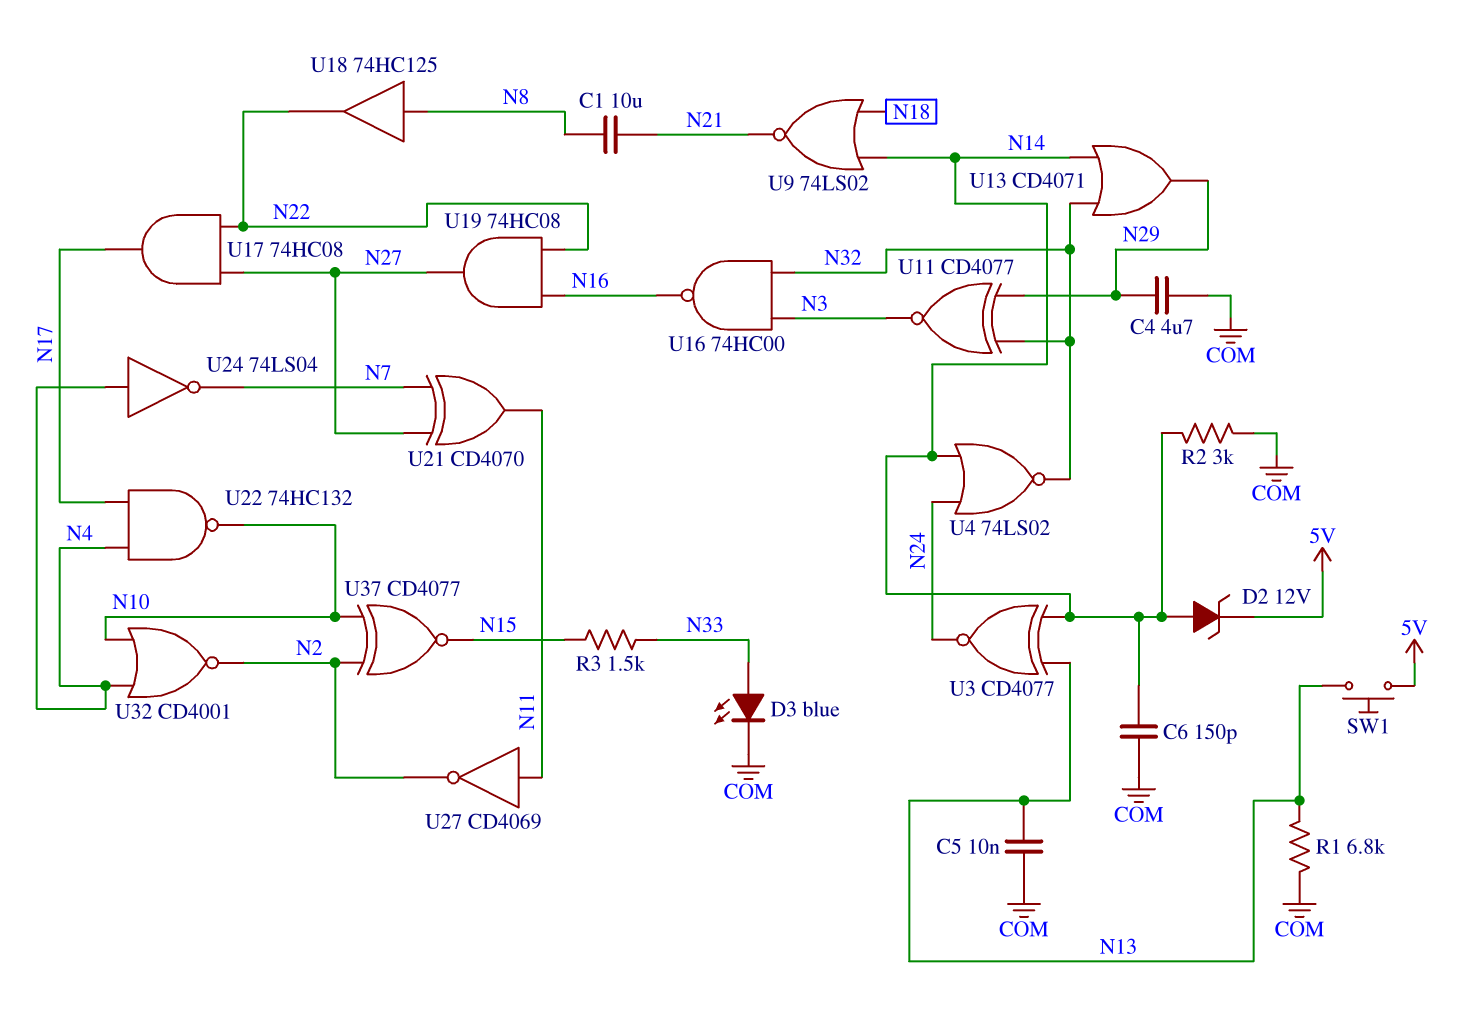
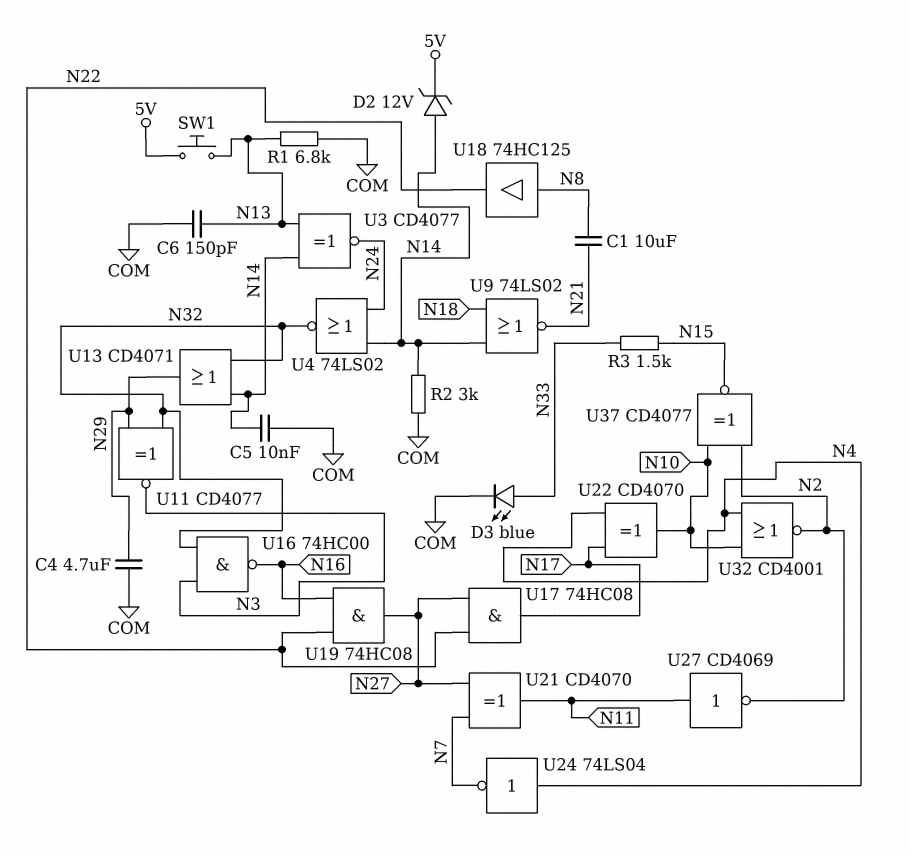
C5: 10nF (COM, N13) -> 10nF (COM, N14)
C6: 150pF (COM, N14) -> 150pF (COM, N13)
U22: NAND 74HC132 (in N4, in N17, out N10) -> XOR CD4070 (in N4, in N17, out N10)

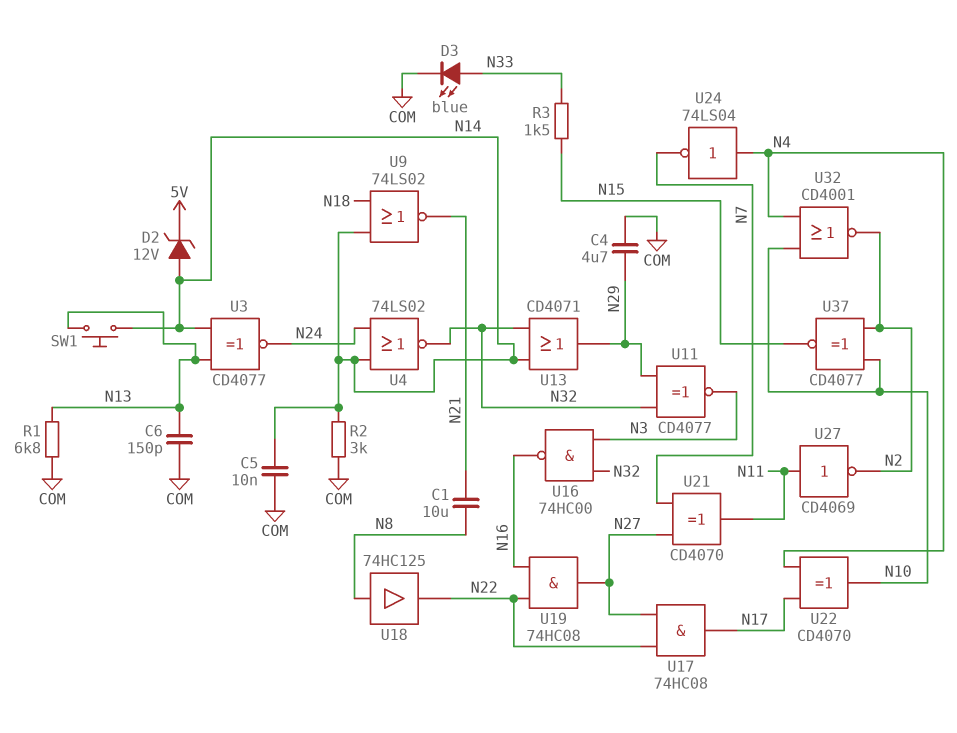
SW1: button (5V, N13) -> button (N13, N14)

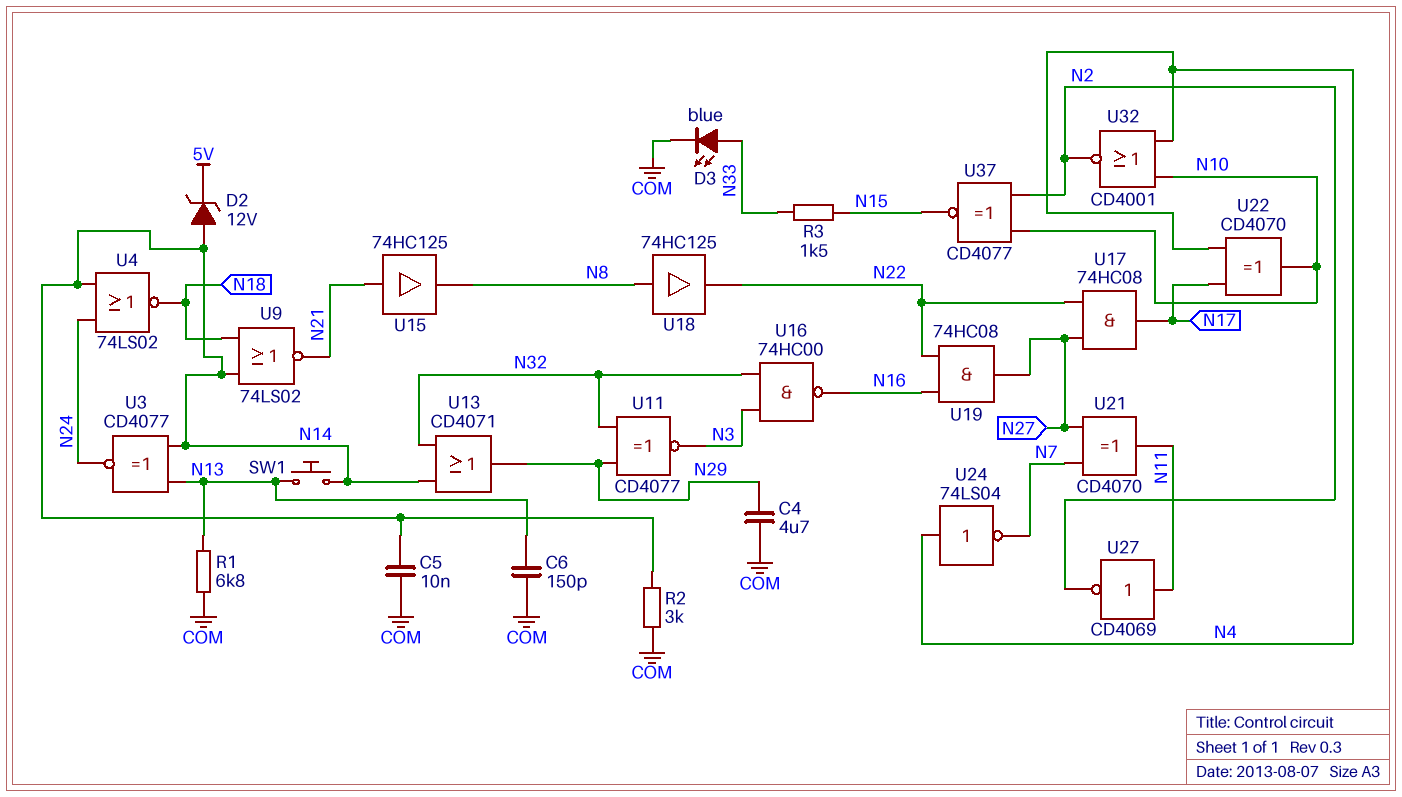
C1: 10uF (N8, N21) -> none
U4: NOR 74LS02 (in N14, in N24, out N32) -> NOR 74LS02 (in N14, in N24, out N18)
U15: none -> buffer 74HC125 (in N21, out N8)

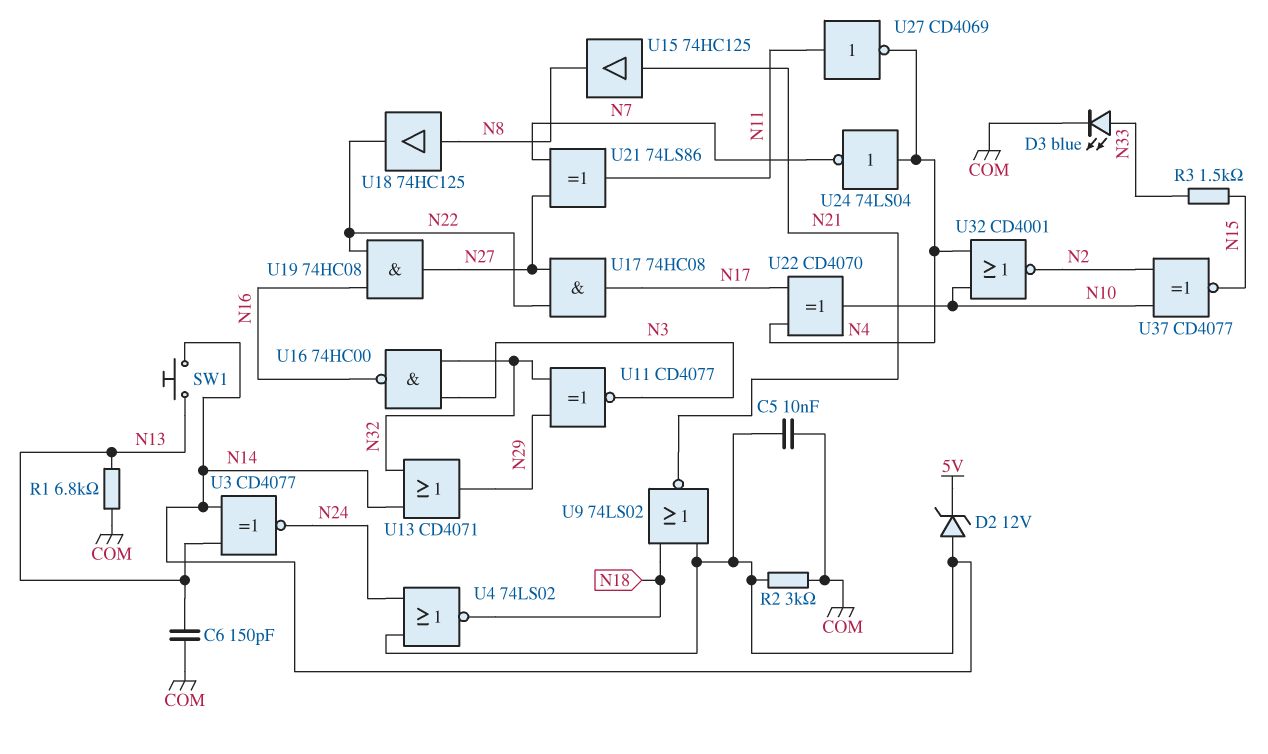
C4: 4.7uF (COM, N29) -> none
U21: XOR CD4070 (in N7, in N27, out N11) -> XOR 74LS86 (in N7, in N27, out N11)
U27: NOT CD4069 (in N11, out N2) -> NOT CD4069 (in N11, out N4)

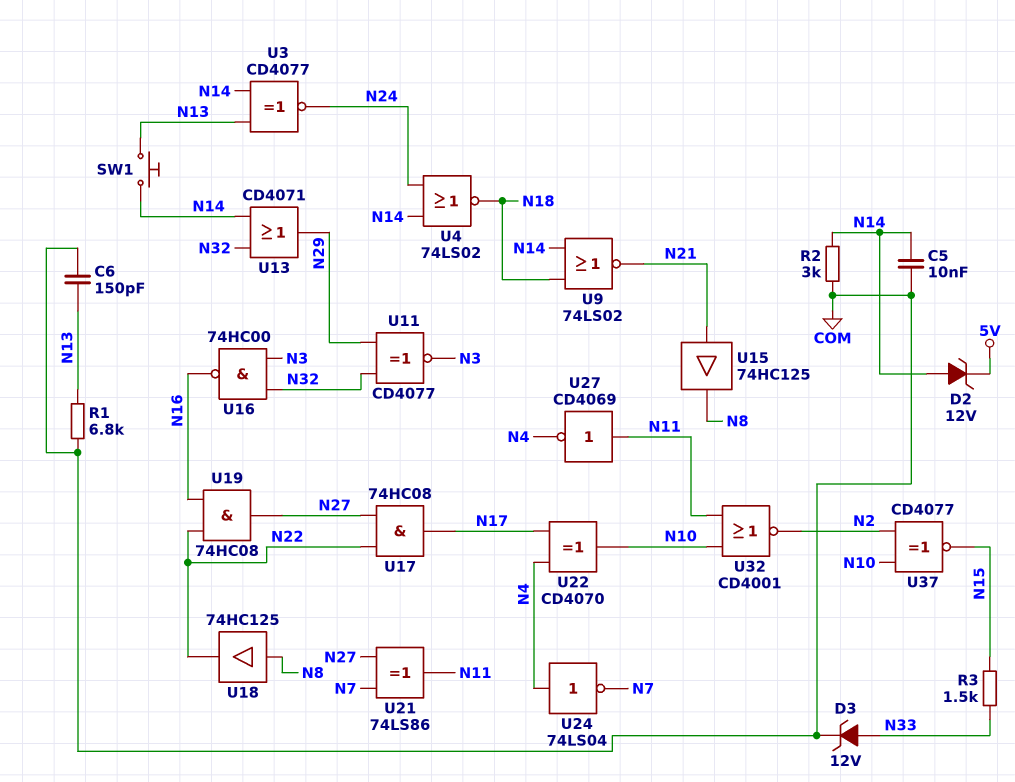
D3: LED blue (A N33, K COM) -> zener 12V (A N33, K COM)
U32: NOR CD4001 (in N4, in N10, out N2) -> NOR CD4001 (in N10, in N11, out N2)

